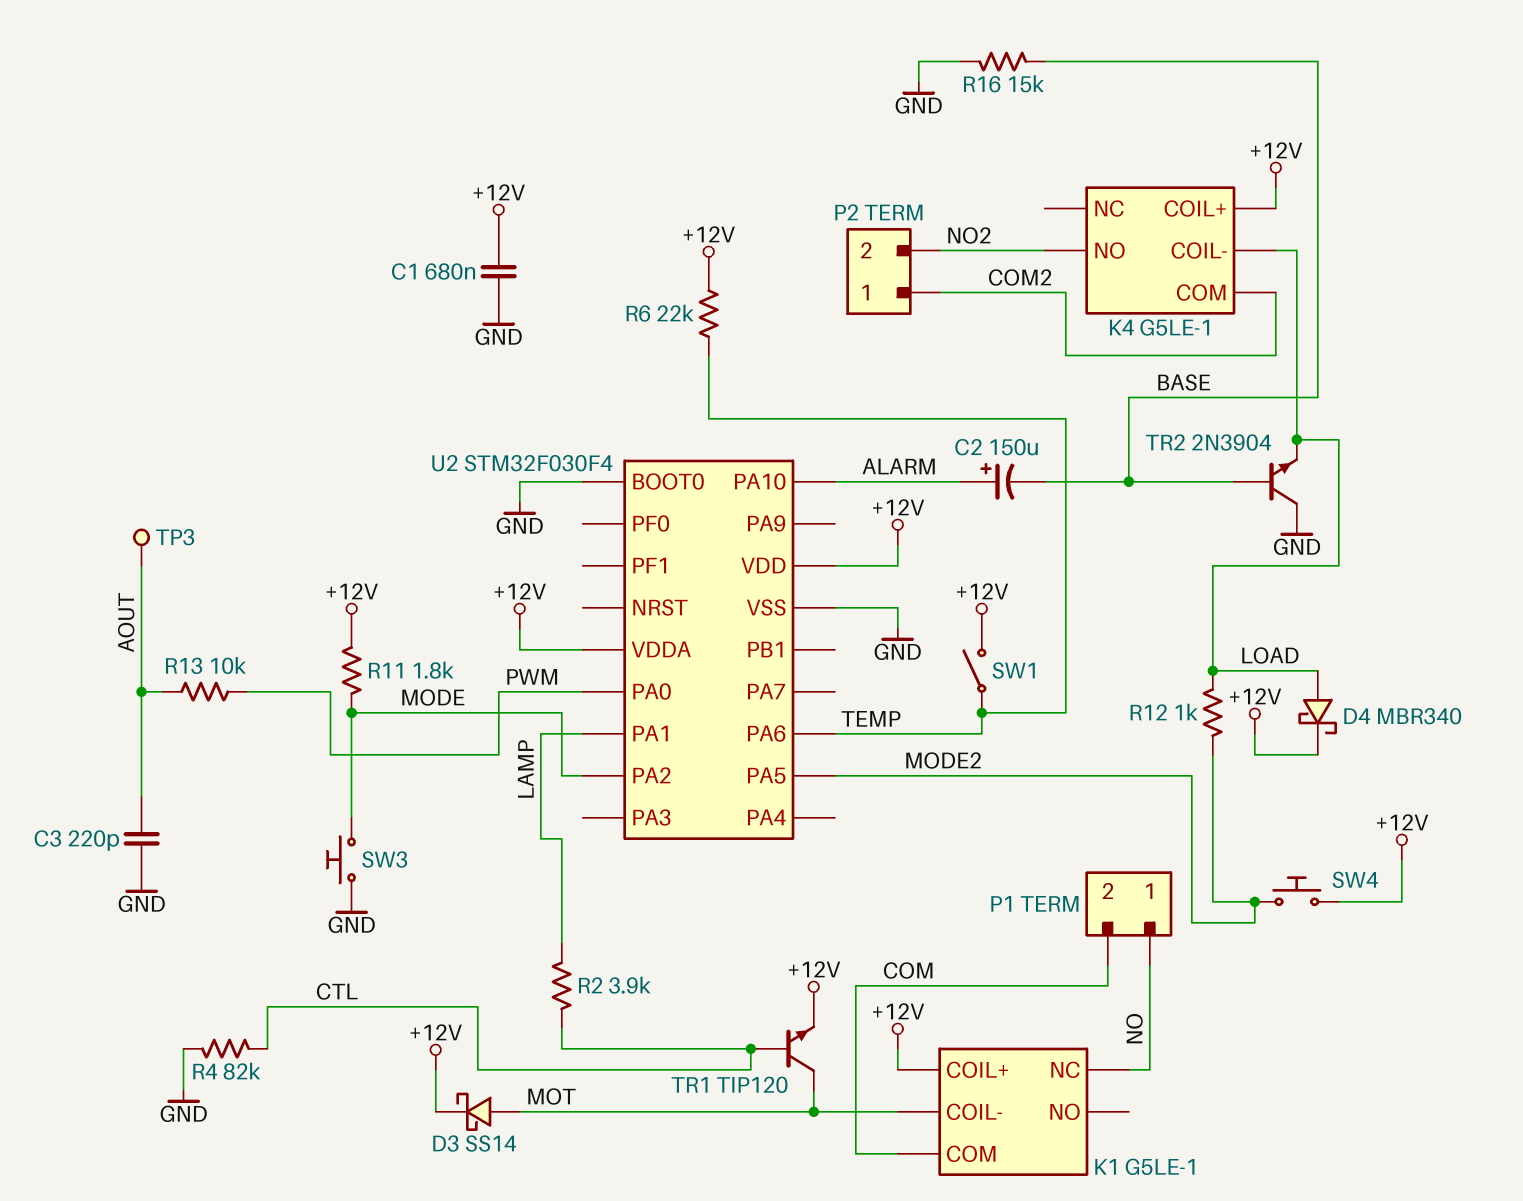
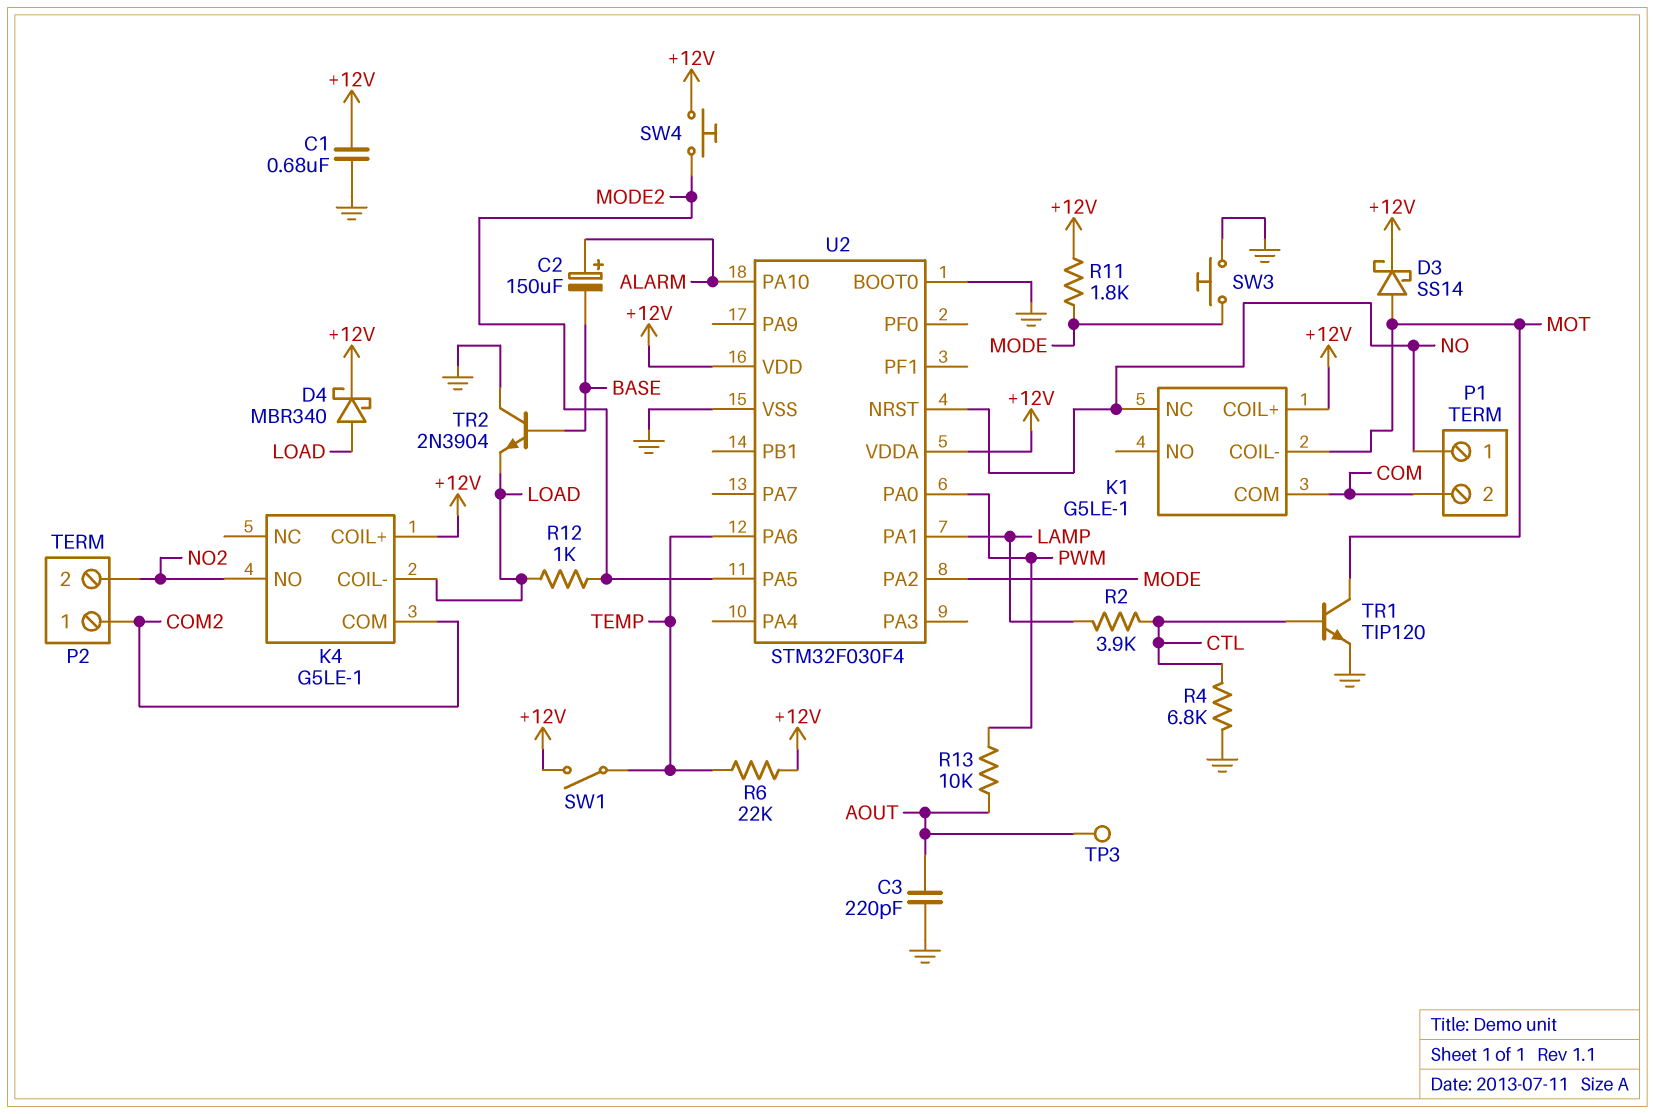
R4: 82k (CTL, GND) -> 6.8k (CTL, GND)
R16: 15k (BASE, GND) -> none
TR1: NPN TIP120 (B CTL, C MOT, E +12V) -> NPN TIP120 (B CTL, C MOT, E GND)
U2 pin NRST: none -> NO

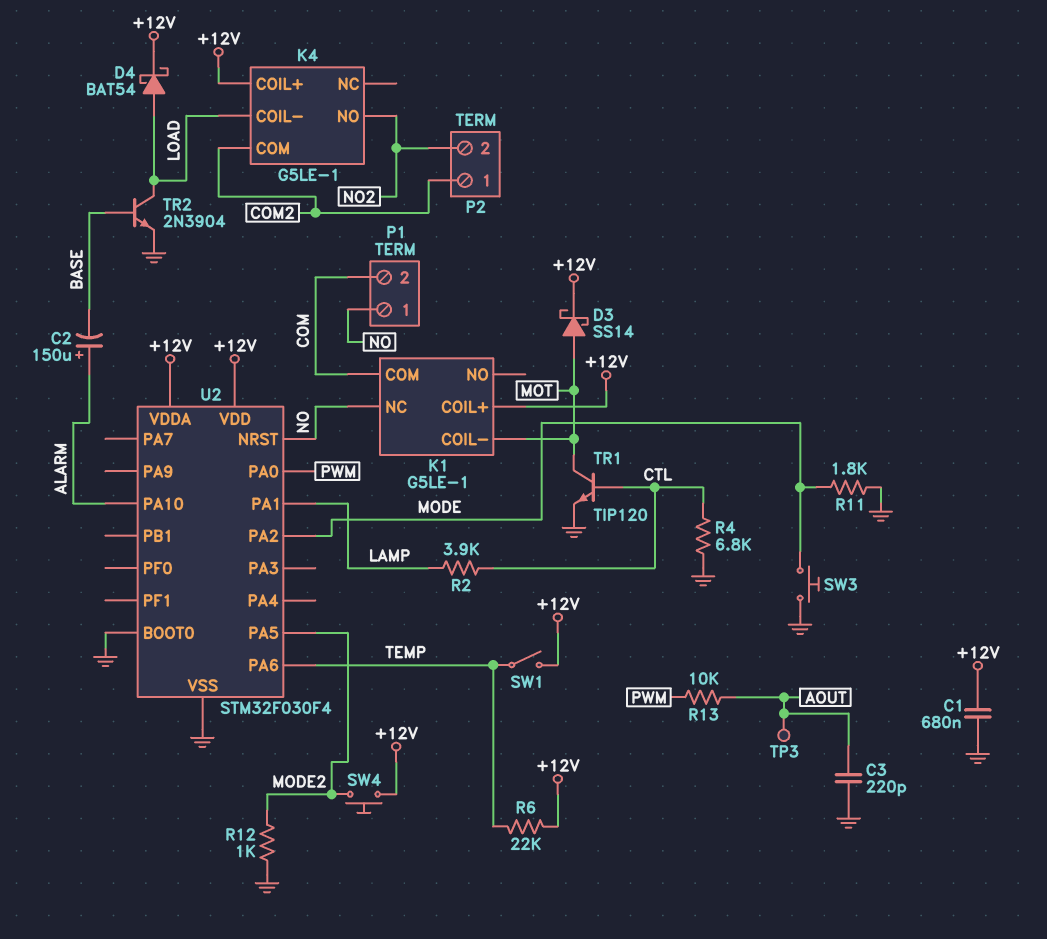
D4: schottky MBR340 (A LOAD, K +12V) -> schottky BAT54 (A LOAD, K +12V)
R11: 1.8k (+12V, MODE) -> 1.8k (GND, MODE)
R12: 1k (LOAD, MODE2) -> 1k (GND, MODE2)
TR2: NPN 2N3904 (B BASE, C GND, E LOAD) -> NPN 2N3904 (B BASE, C LOAD, E GND)

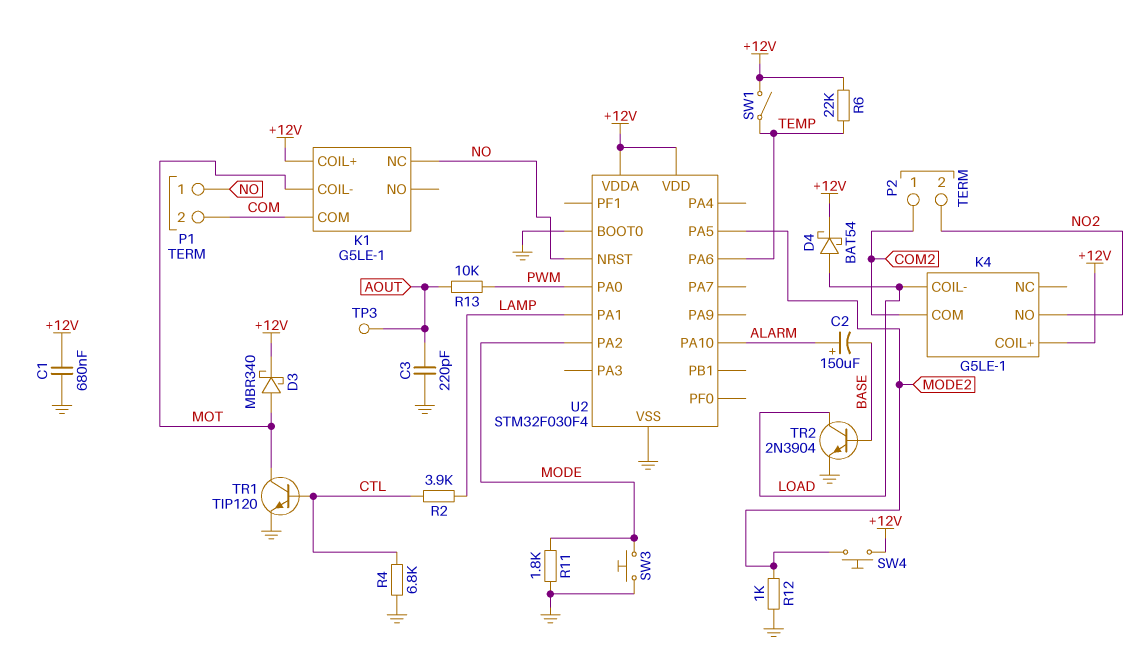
D3: schottky SS14 (A MOT, K +12V) -> schottky MBR340 (A MOT, K +12V)

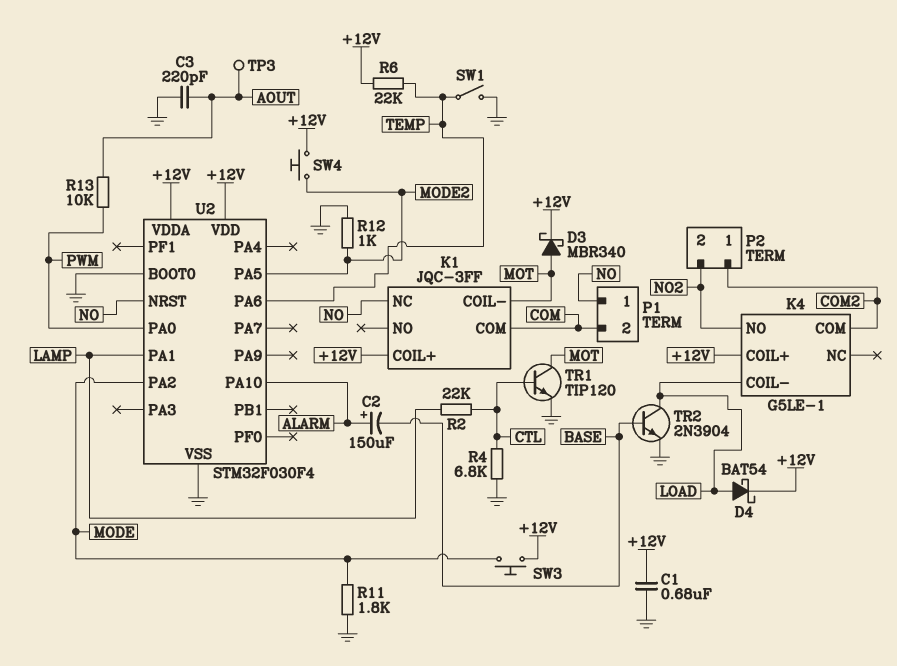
K1: G5LE-1 -> JQC-3FF
R2: 3.9k (CTL, LAMP) -> 22k (CTL, LAMP)
SW1: switch (+12V, TEMP) -> switch (GND, TEMP)
SW3: button (GND, MODE) -> button (+12V, MODE)

